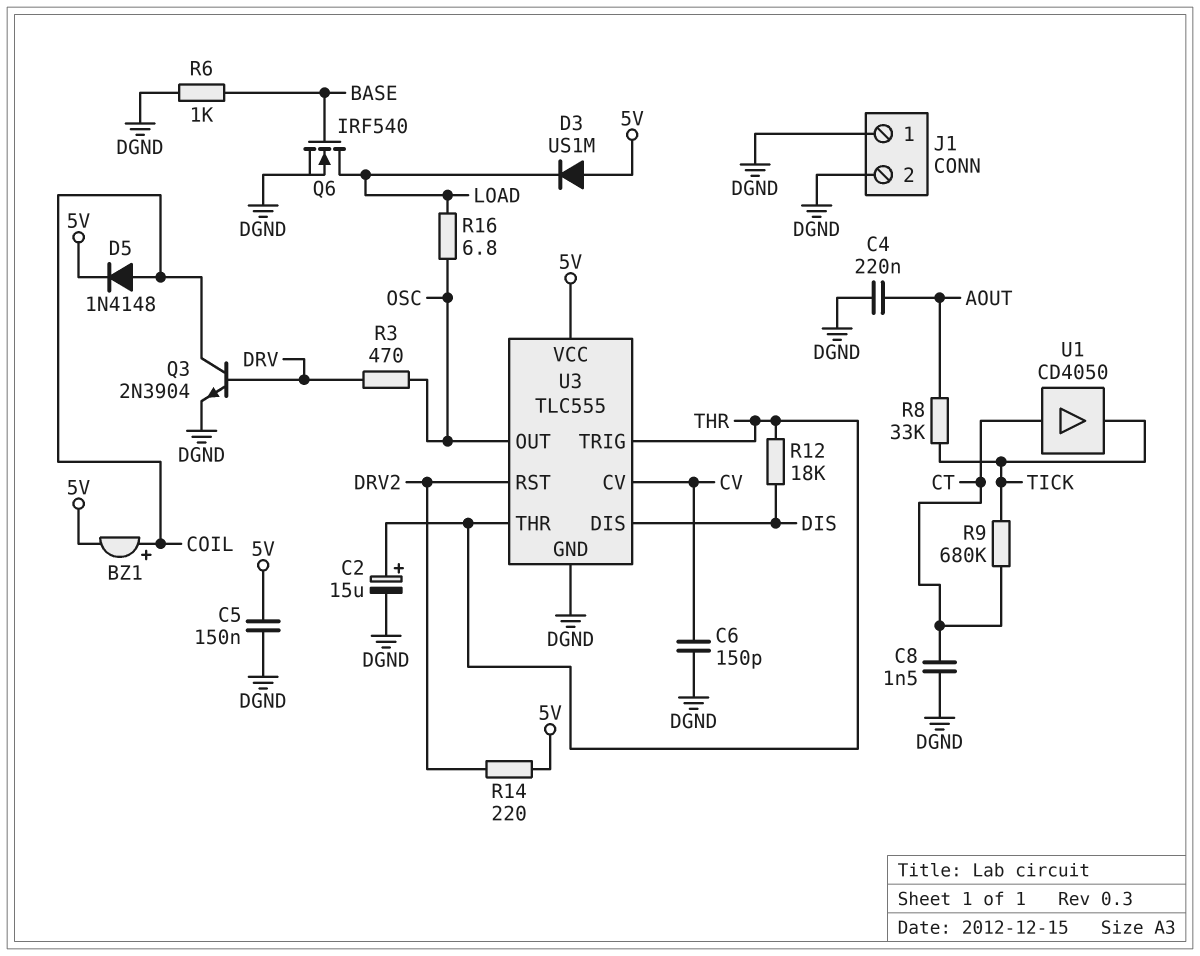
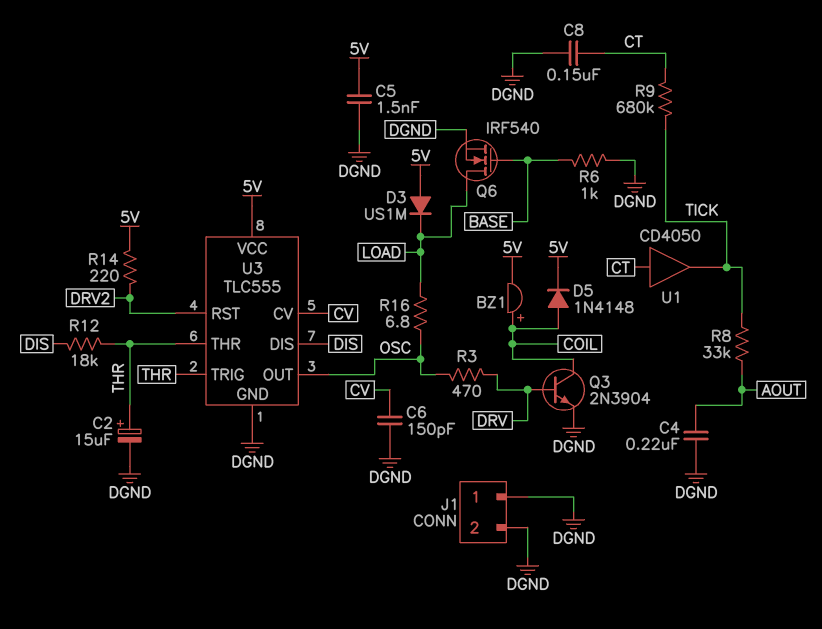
C5: 150nF (5V, DGND) -> 1.5nF (5V, DGND)
C8: 1.5nF (CT, DGND) -> 150nF (CT, DGND)

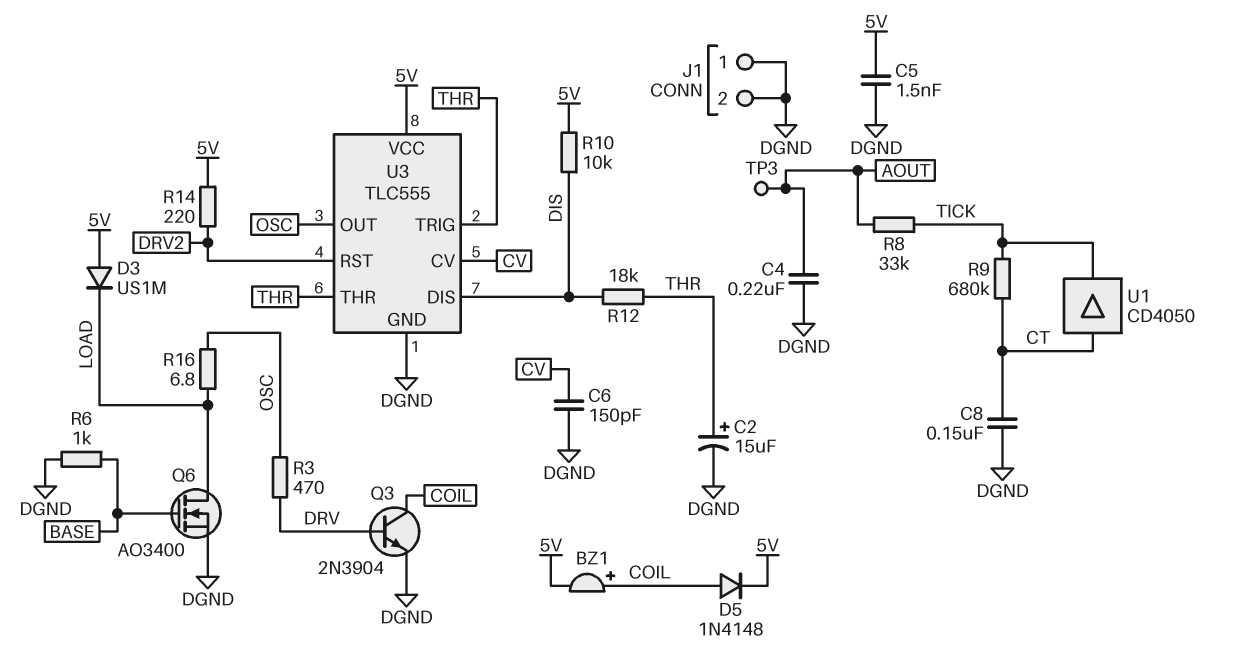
Q6: NMOS IRF540 (G BASE, D LOAD, S DGND) -> NMOS AO3400 (G BASE, D LOAD, S DGND)
R10: none -> 10k (5V, DIS)
TP3: none -> test point (AOUT)

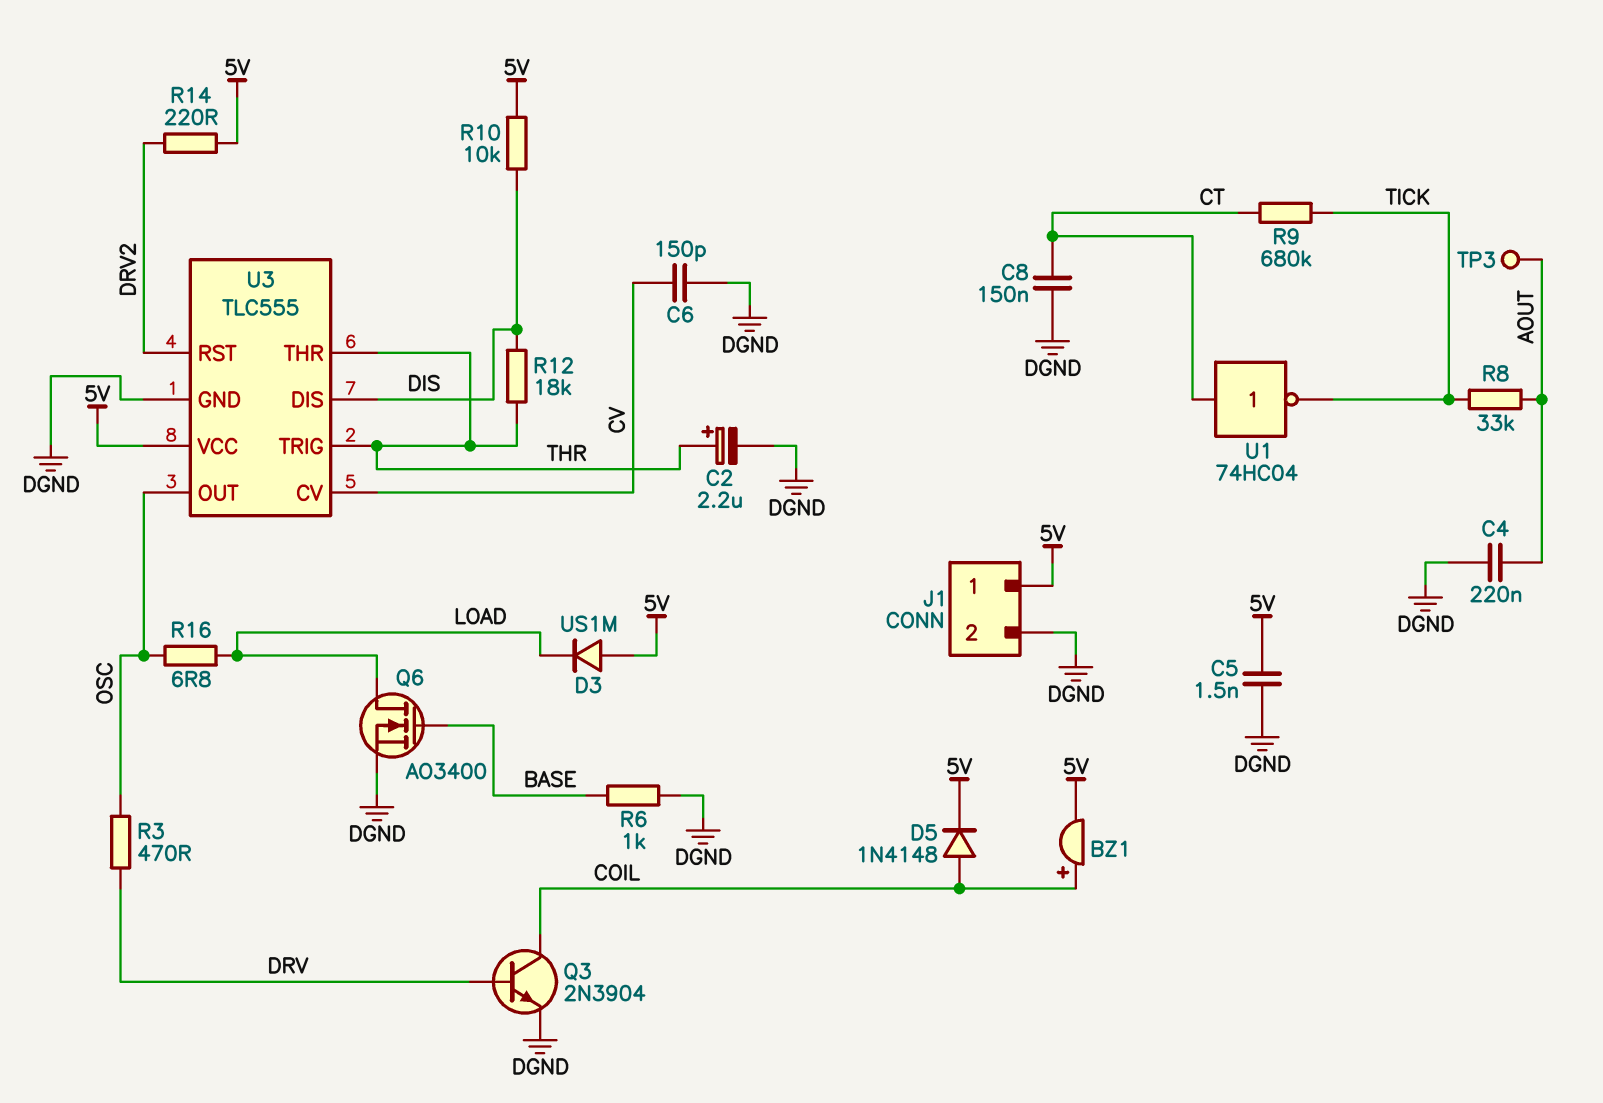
C2: 15uF (plus THR, minus DGND) -> 2.2uF (plus THR, minus DGND)
J1 pin 1: DGND -> 5V
U1: buffer CD4050 (in CT, out TICK) -> NOT 74HC04 (in CT, out TICK)

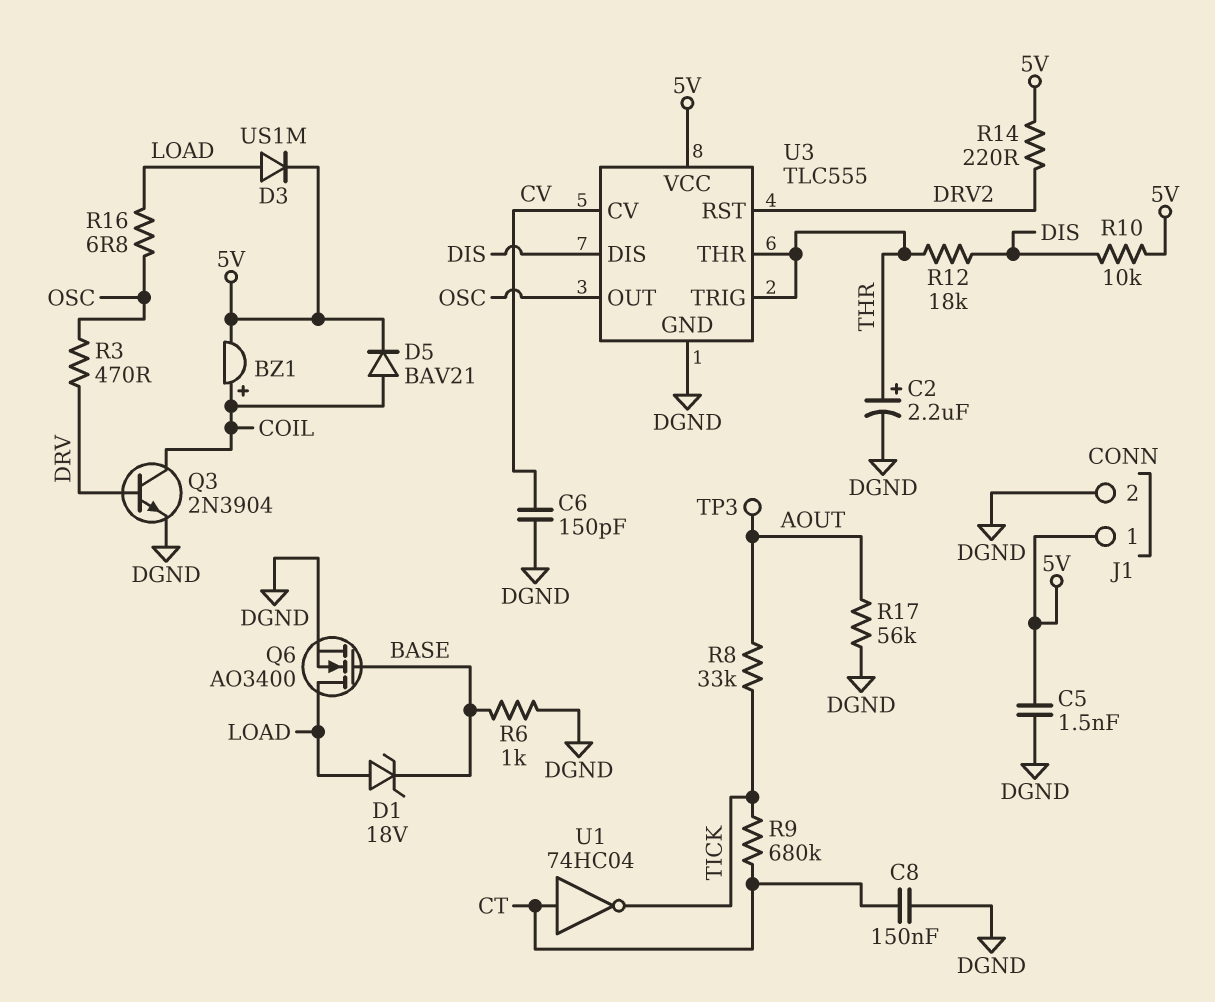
C4: 220nF (AOUT, DGND) -> none
D1: none -> zener 18V (A LOAD, K BASE)
D3: diode US1M (A 5V, K LOAD) -> diode US1M (A LOAD, K 5V)
D5: diode 1N4148 (A COIL, K 5V) -> diode BAV21 (A COIL, K 5V)
R17: none -> 56k (AOUT, DGND)

